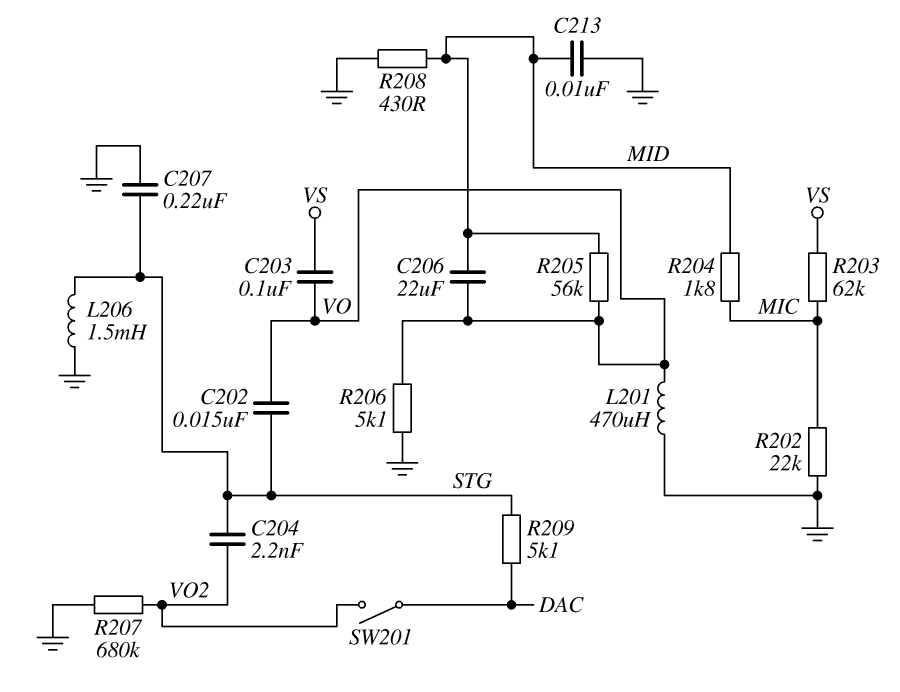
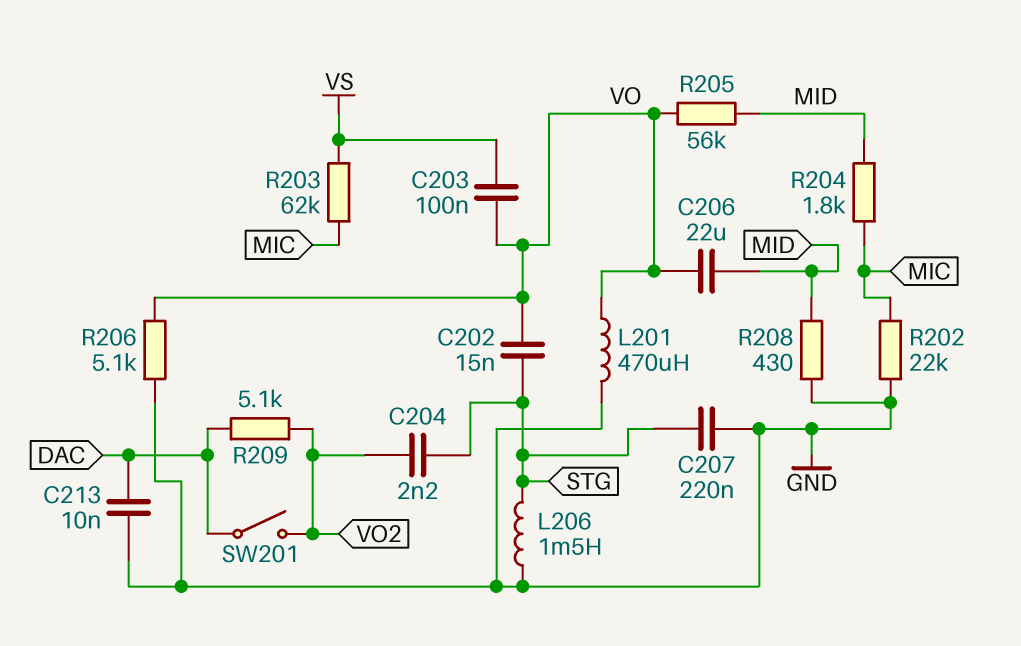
C213: 10nF (GND, MID) -> 10nF (DAC, GND)
R207: 680k (GND, VO2) -> none
R209: 5.1k (DAC, STG) -> 5.1k (DAC, VO2)

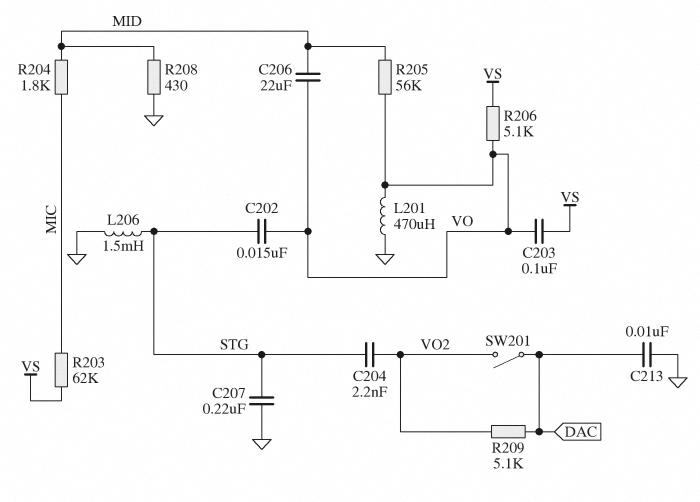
R202: 22k (GND, MIC) -> none
R206: 5.1k (GND, VO) -> 5.1k (VO, VS)

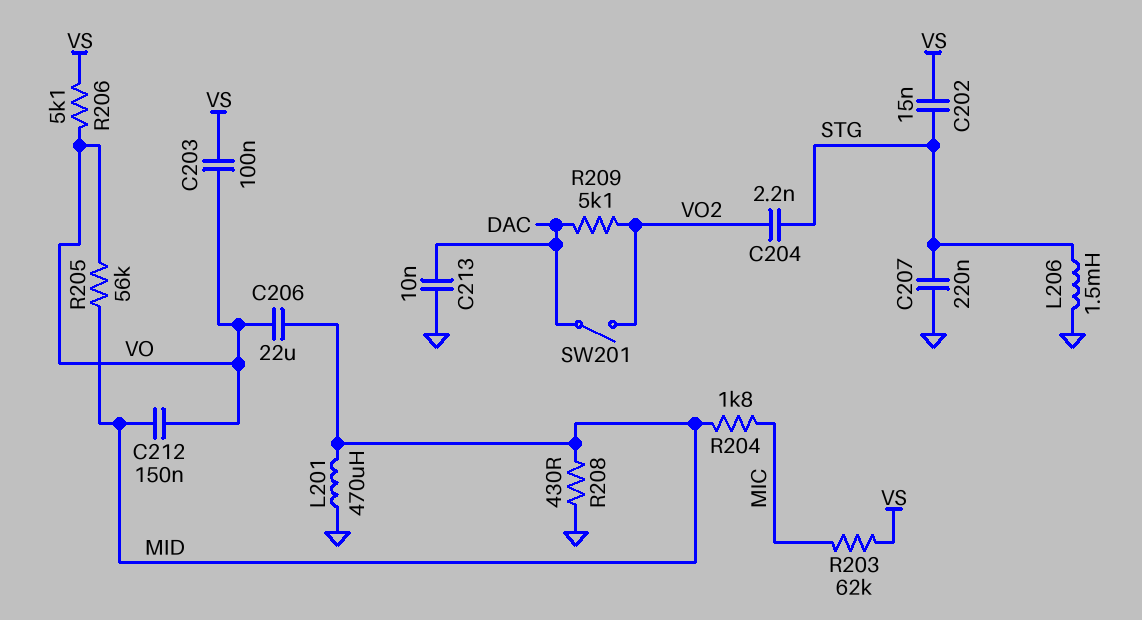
C202: 15nF (STG, VO) -> 15nF (STG, VS)
C212: none -> 150nF (MID, VO)
L201: 470uH (GND, VO) -> 470uH (GND, MID)

